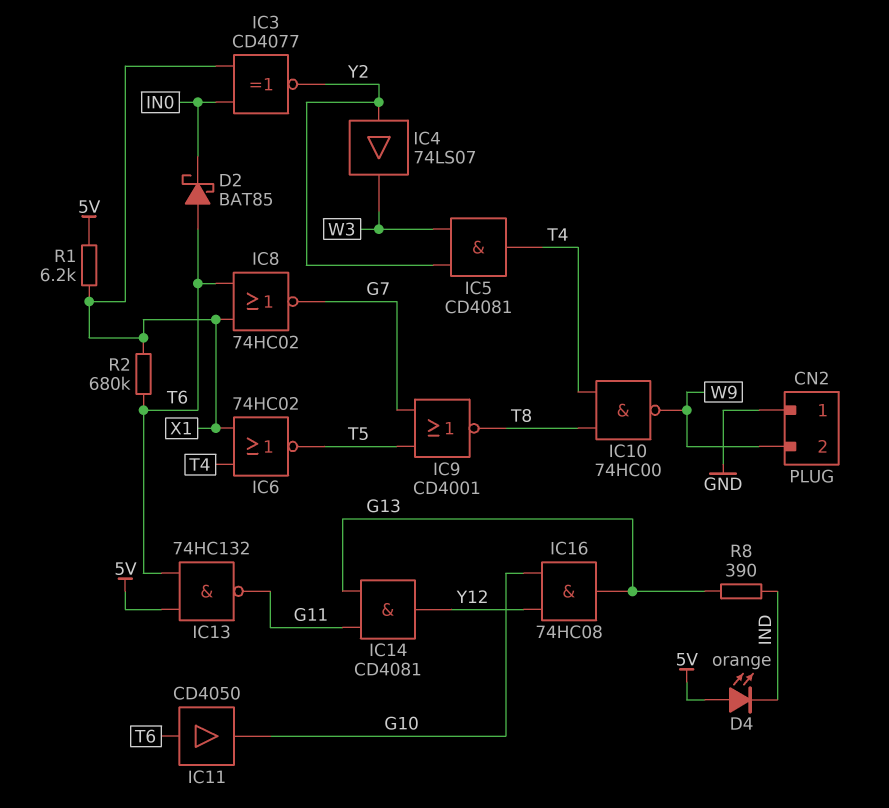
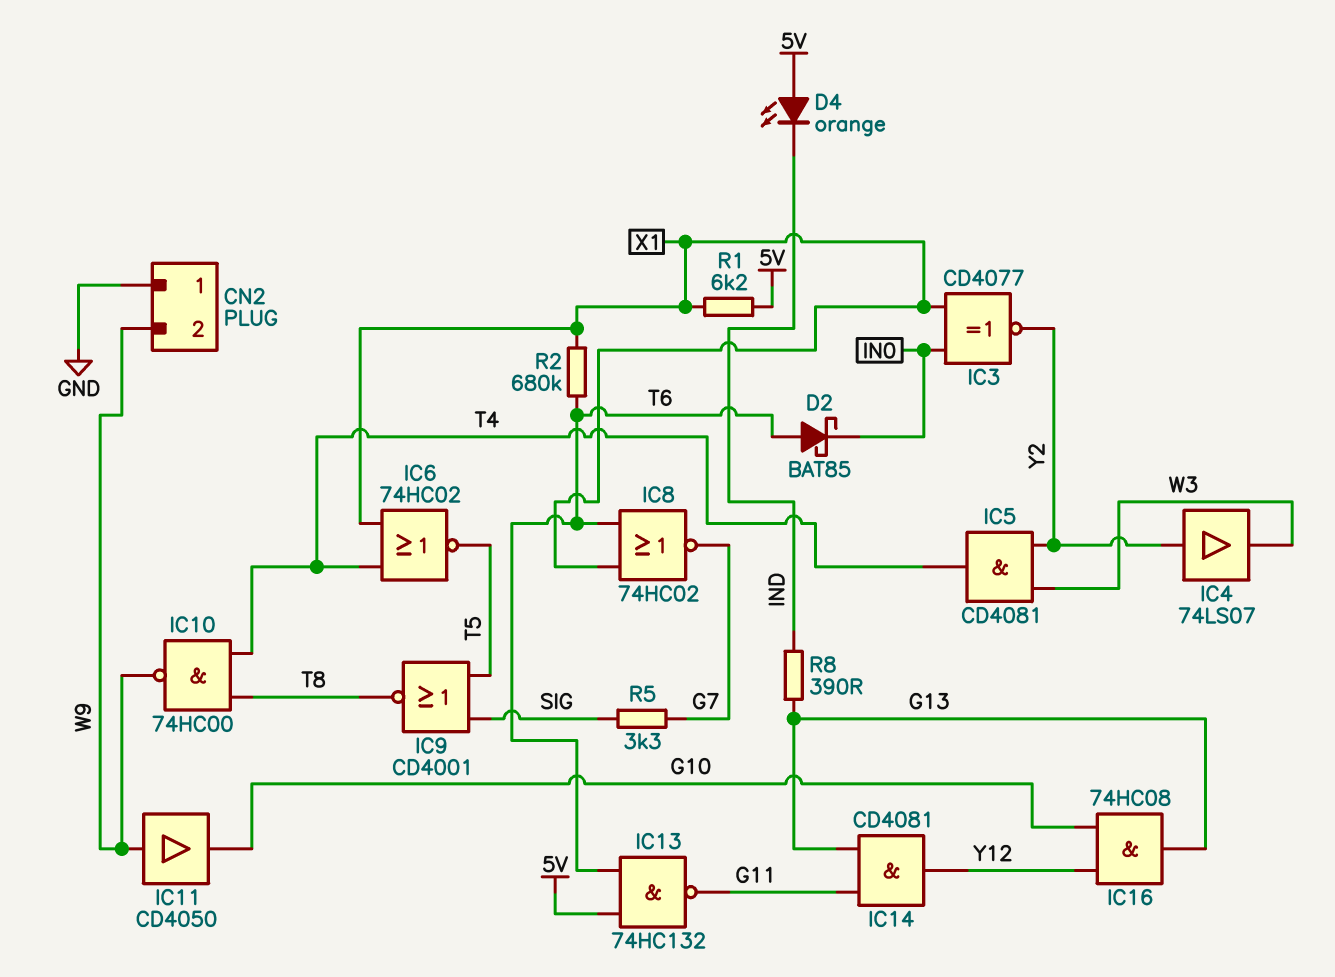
IC9: NOR CD4001 (in G7, in T5, out T8) -> NOR CD4001 (in SIG, in T5, out T8)
IC11: buffer CD4050 (in T6, out G10) -> buffer CD4050 (in W9, out G10)
R5: none -> 3.3k (G7, SIG)

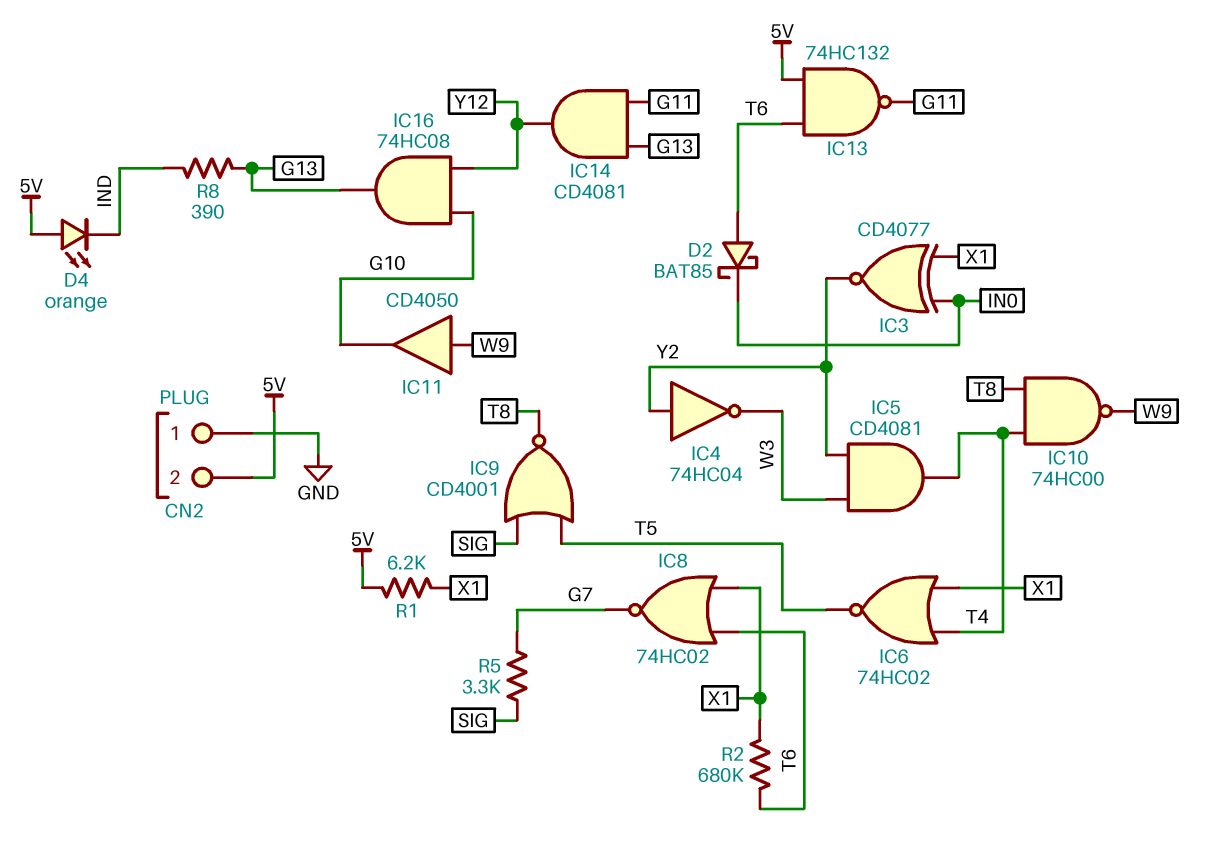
CN2 pin 2: W9 -> 5V
IC4: buffer 74LS07 (in Y2, out W3) -> NOT 74HC04 (in Y2, out W3)

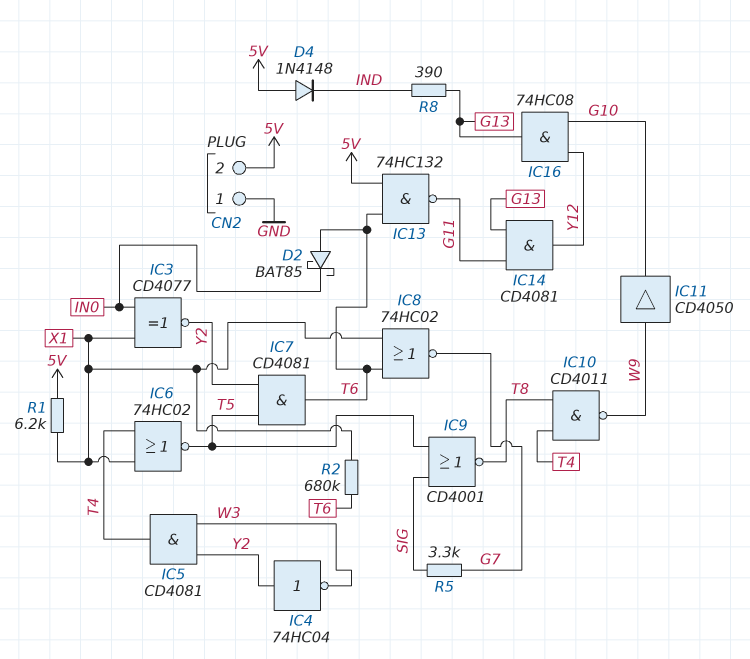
D4: LED orange (A 5V, K IND) -> diode 1N4148 (A 5V, K IND)
IC7: none -> AND CD4081 (in T5, in Y2, out T6)
IC10: NAND 74HC00 (in T4, in T8, out W9) -> NAND CD4011 (in T4, in T8, out W9)

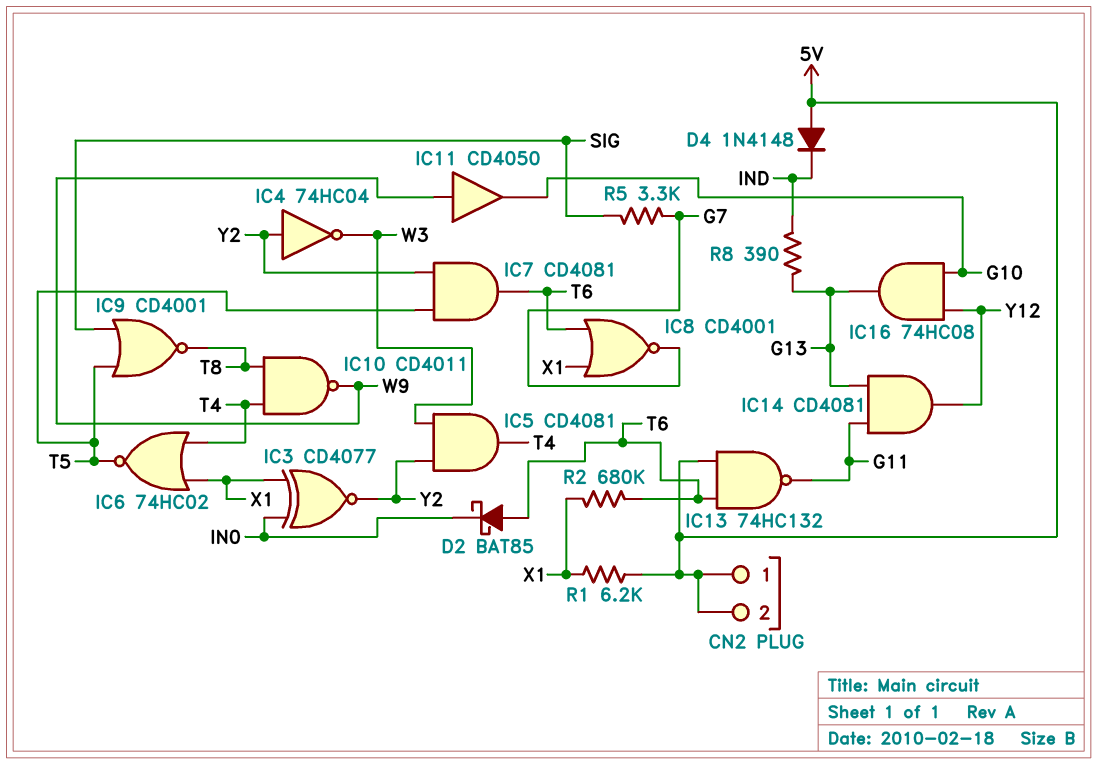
CN2 pin 1: GND -> 5V
IC8: NOR 74HC02 (in T6, in X1, out G7) -> NOR CD4001 (in T6, in X1, out G7)

